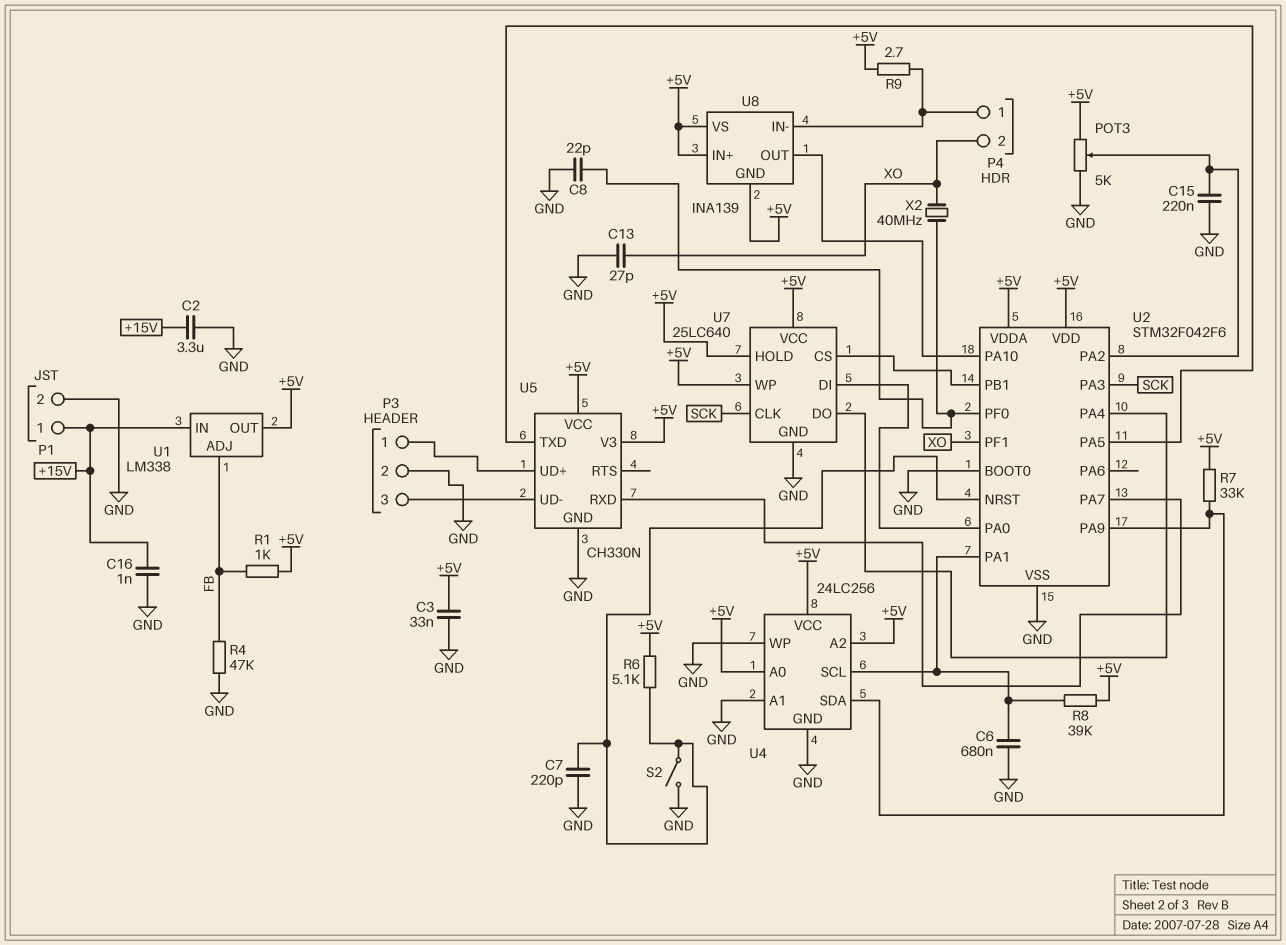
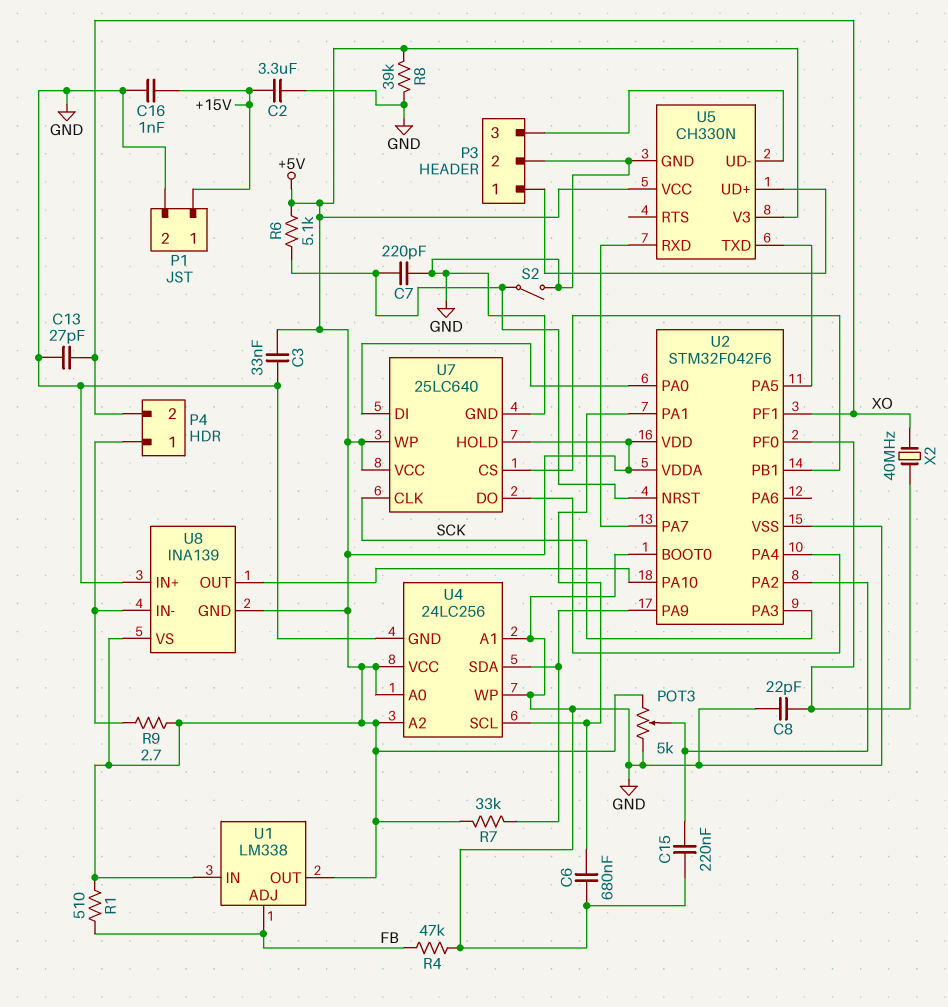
R1: 1k (+5V, FB) -> 510 (+5V, FB)
R8: 39k (+5V, U2/PA1) -> 39k (+5V, GND)
U1 pin IN: +15V -> +5V
U8 pin IN+: +5V -> GND

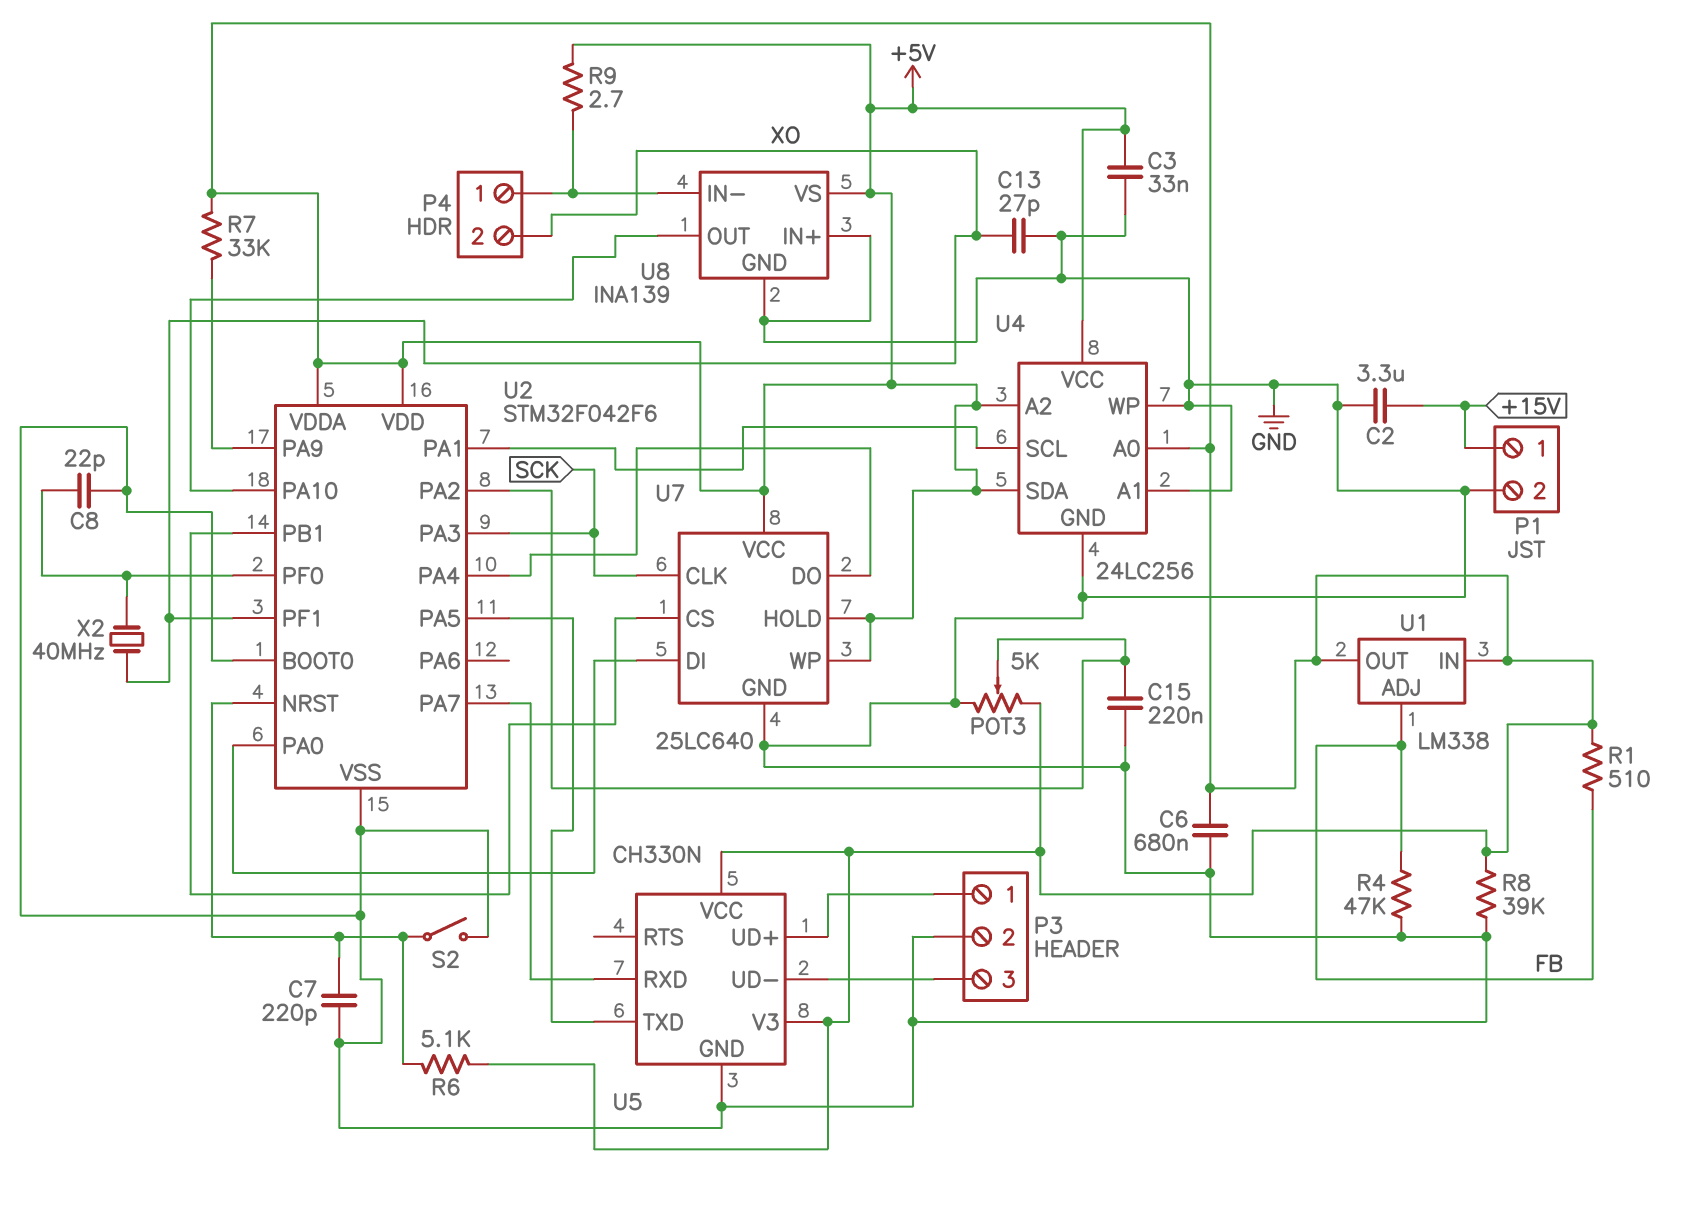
C6: 680nF (GND, U2/PA1) -> 680nF (+5V, GND)
C16: 1nF (+15V, GND) -> none
U4 pin SDA: U2/PA9 -> +5V
U8 pin GND: +5V -> GND

